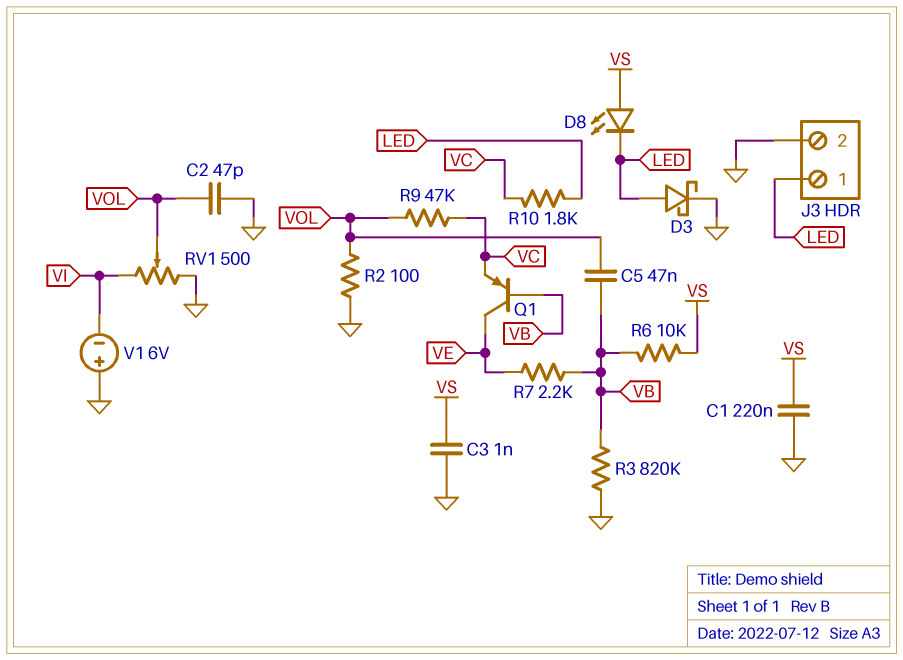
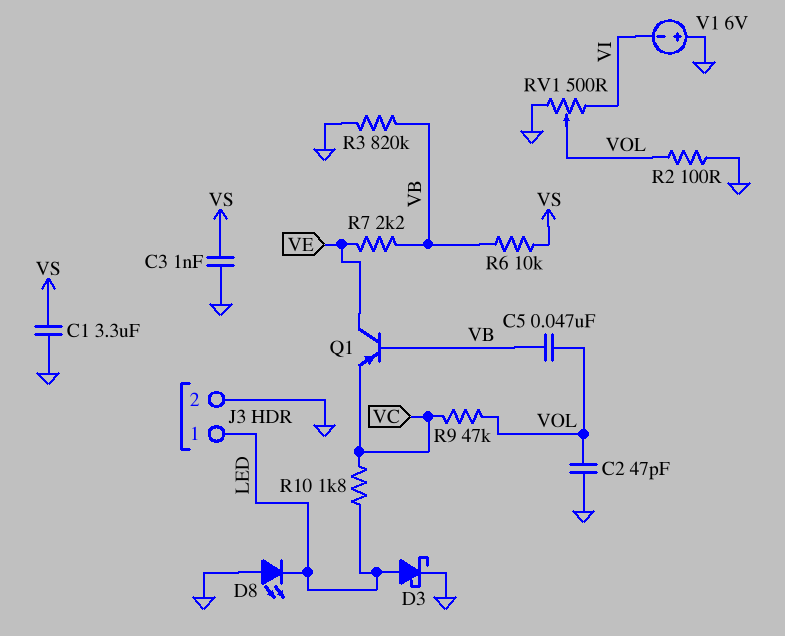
C1: 220nF (GND, VS) -> 3.3uF (GND, VS)
D8: LED (A VS, K LED) -> LED (A GND, K LED)

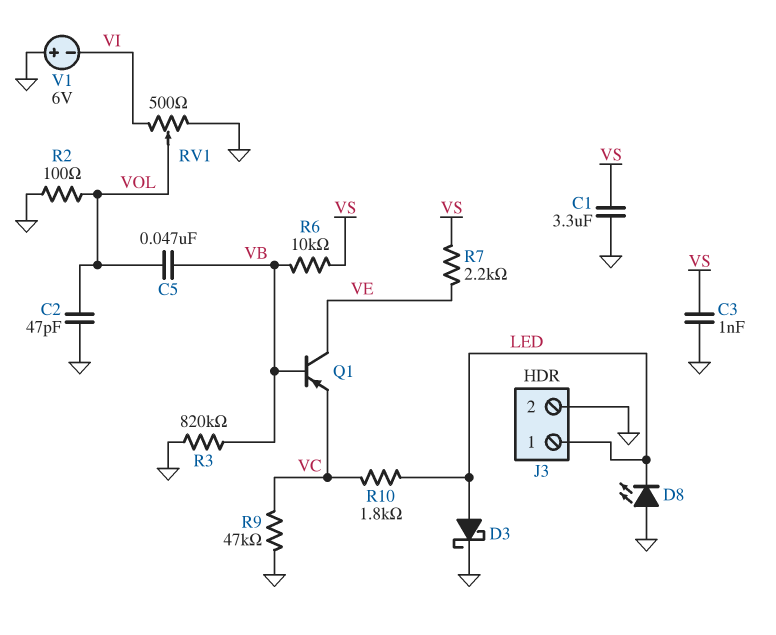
R7: 2.2k (VB, VE) -> 2.2k (VE, VS)
R9: 47k (VC, VOL) -> 47k (GND, VC)

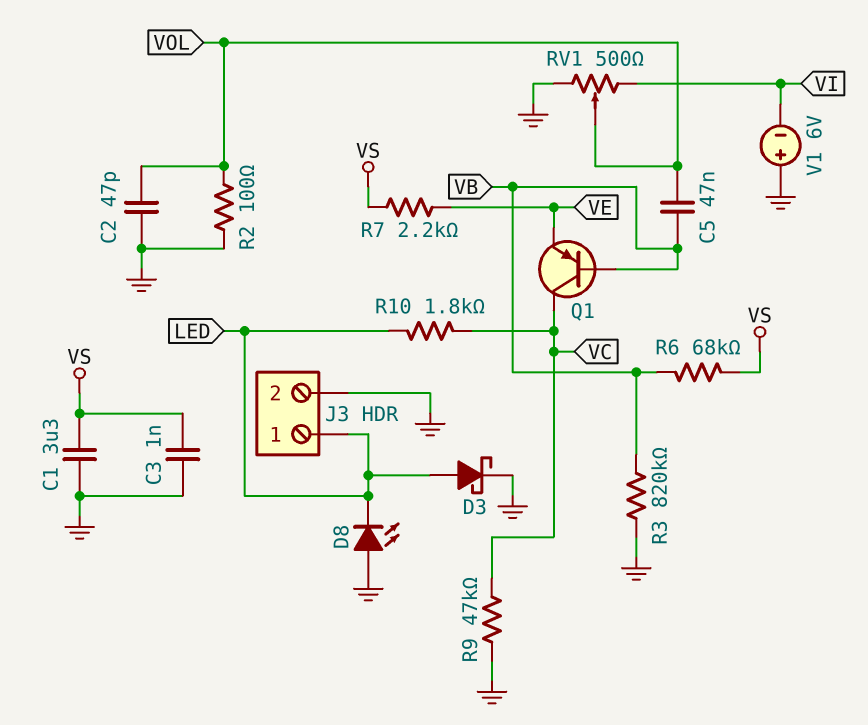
Q1: PNP (B VB, C VE, E VC) -> PNP (B VB, C VC, E VE)
R6: 10k (VB, VS) -> 68k (VB, VS)

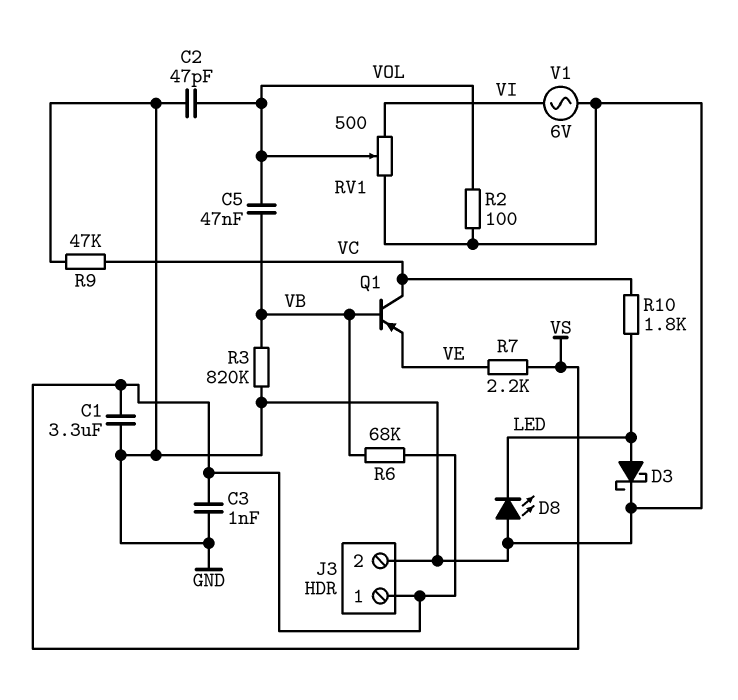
J3 pin 1: LED -> VS
V1: 6V (plus GND, minus VI) -> AC 6V (GND, VI)

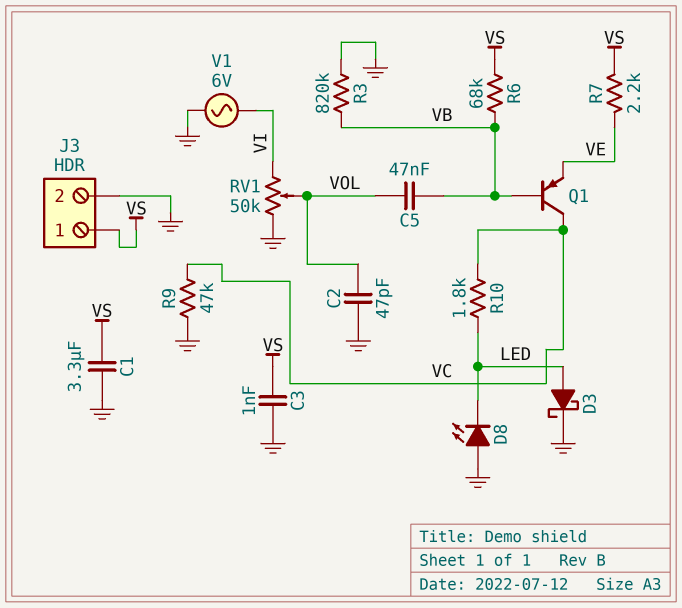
R2: 100 (GND, VOL) -> none
RV1: 500 (GND, VI, wiper VOL) -> 50k (GND, VI, wiper VOL)

